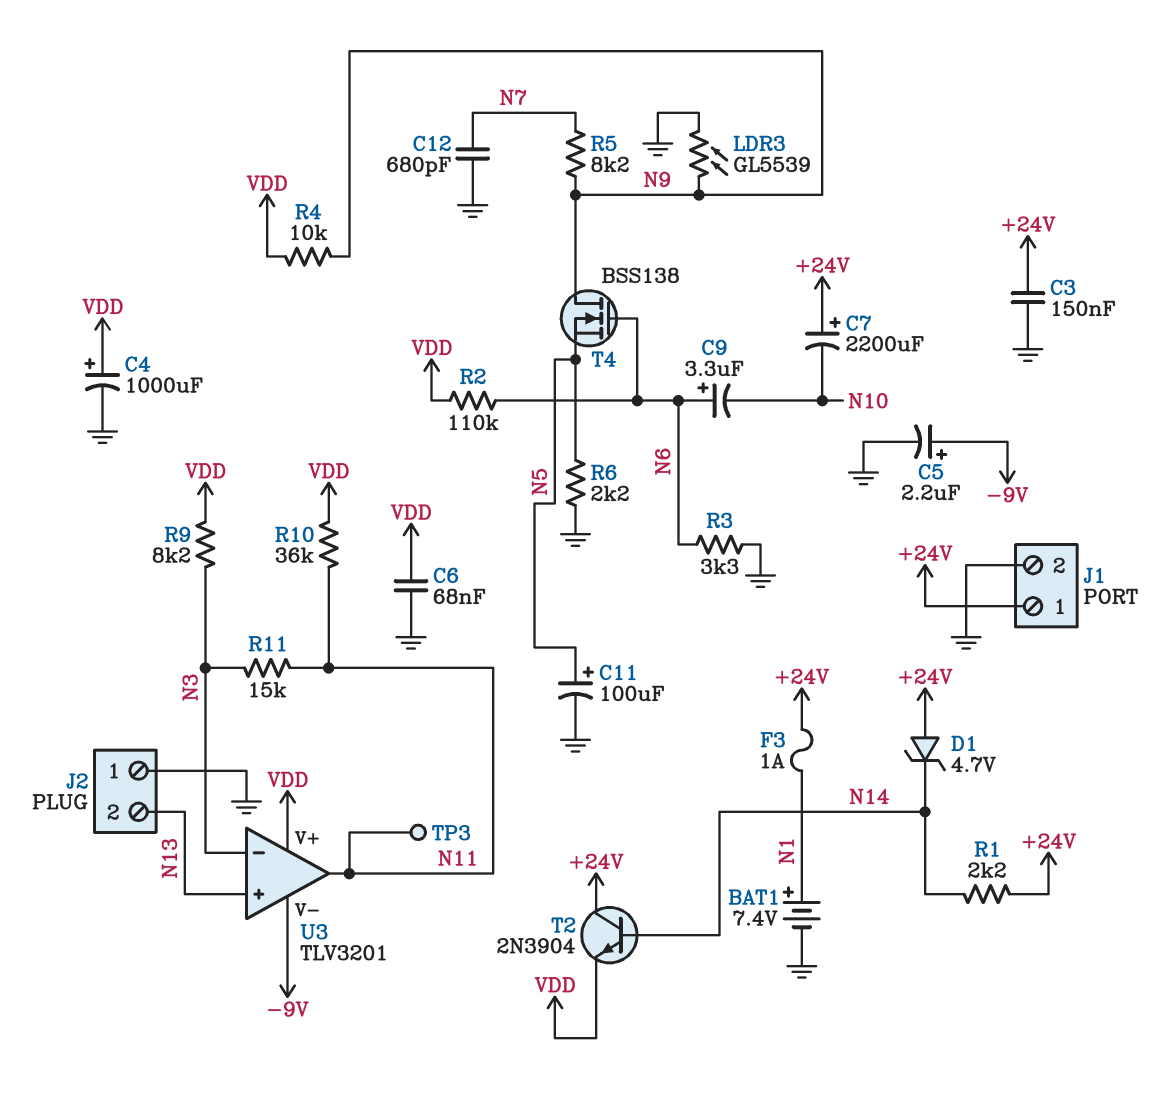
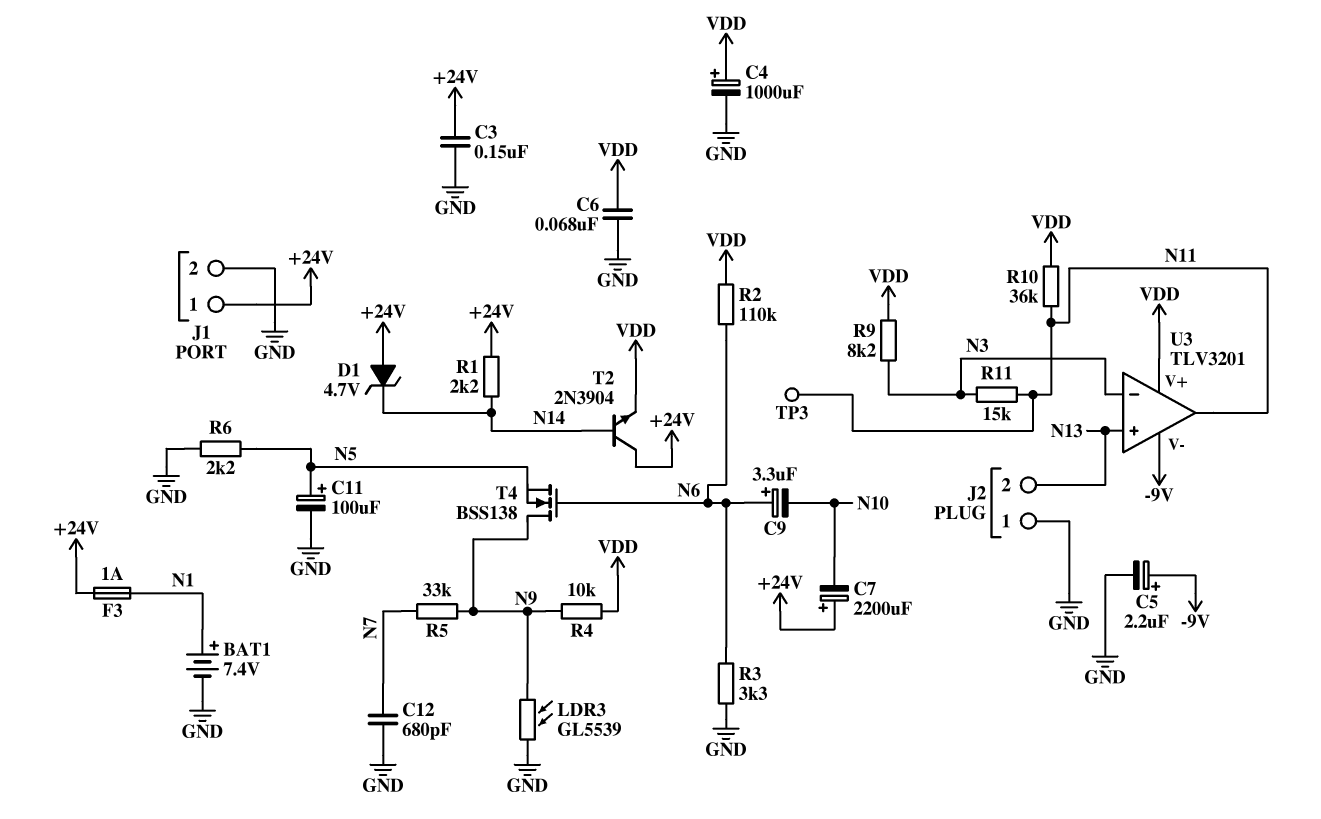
R5: 8.2k (N7, N9) -> 33k (N7, N9)

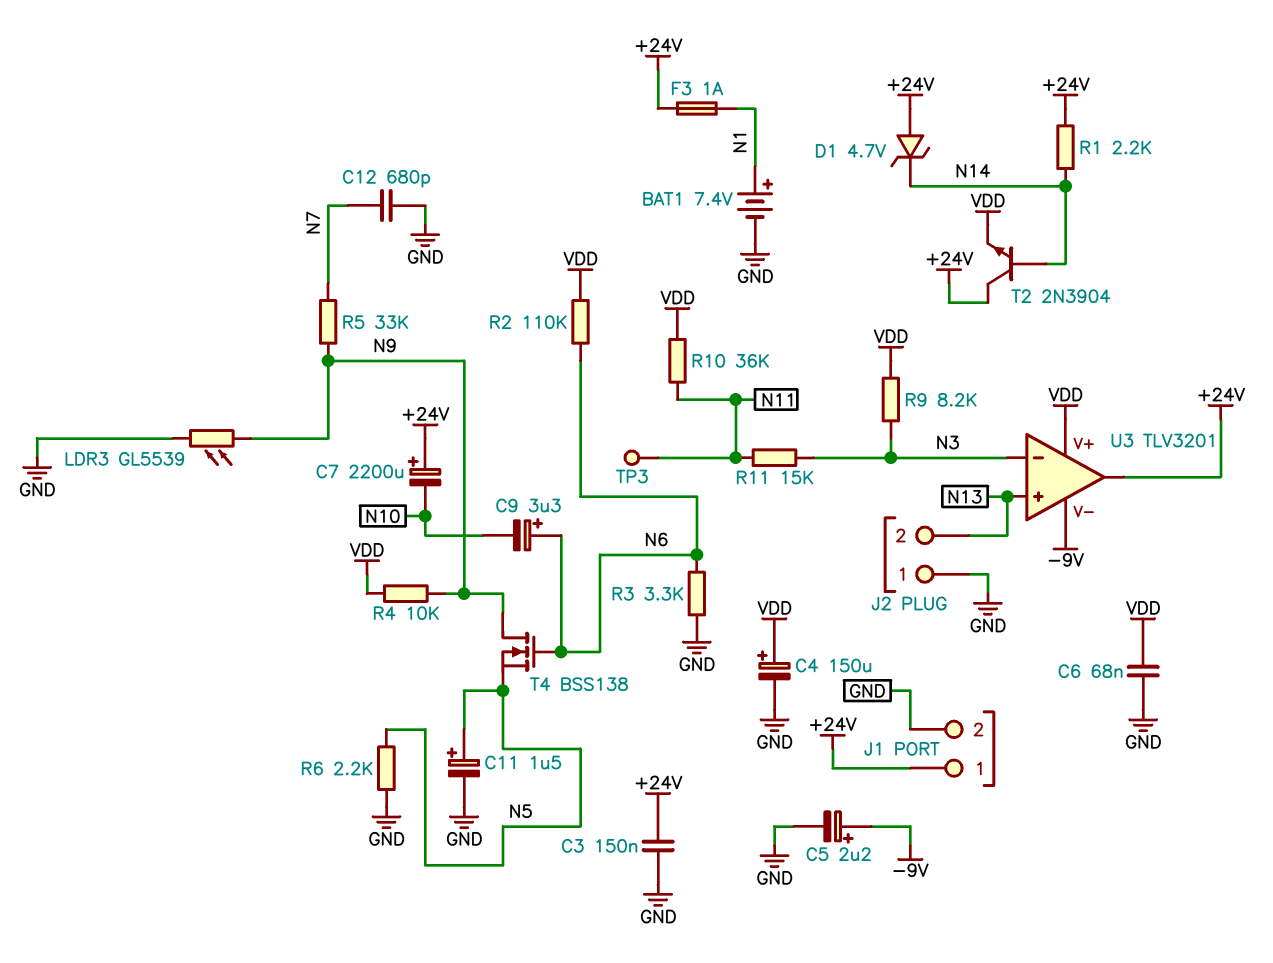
C4: 1000uF (plus VDD, minus GND) -> 150uF (plus VDD, minus GND)
C11: 100uF (plus N5, minus GND) -> 1.5uF (plus N5, minus GND)
U3 pin out: N11 -> +24V

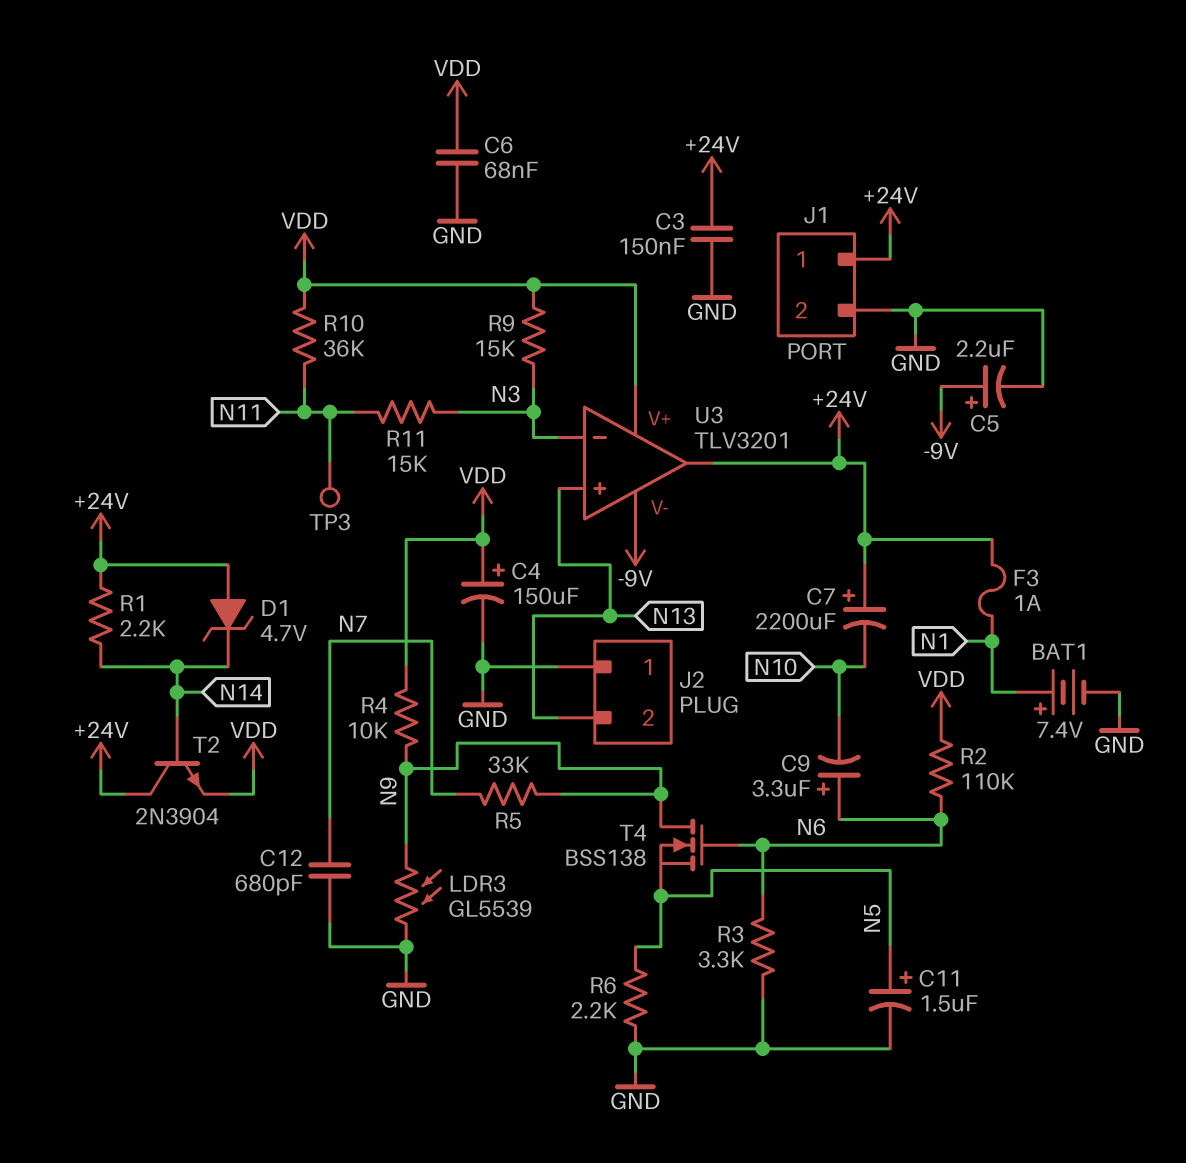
R9: 8.2k (N3, VDD) -> 15k (N3, VDD)

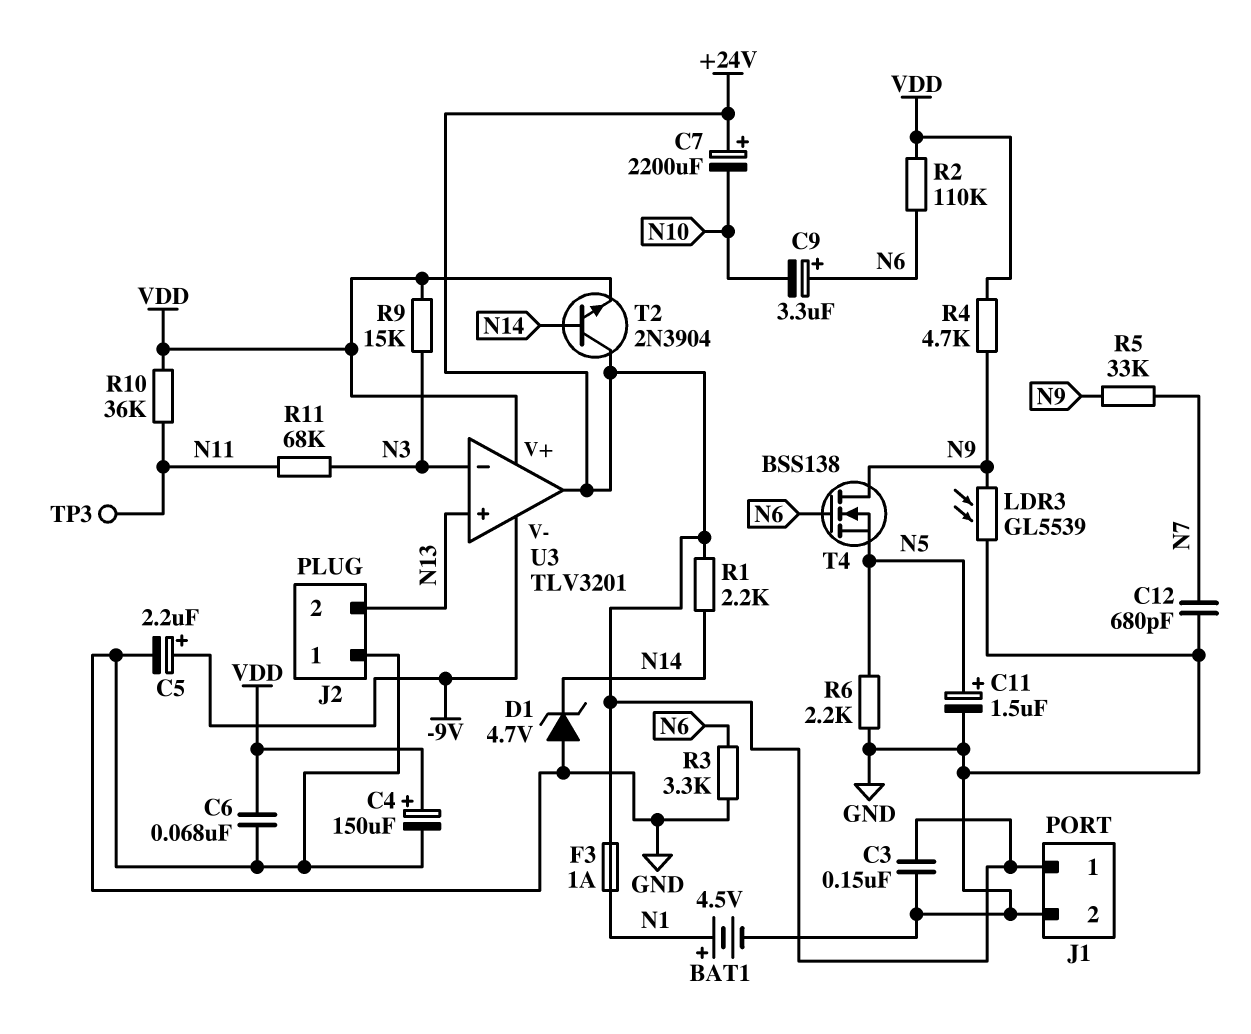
BAT1: 7.4V (plus N1, minus GND) -> 4.5V (plus N1, minus GND)
D1: zener 4.7V (A +24V, K N14) -> zener 4.7V (A GND, K N14)
R4: 10k (N9, VDD) -> 4.7k (N9, VDD)
R11: 15k (N3, N11) -> 68k (N3, N11)

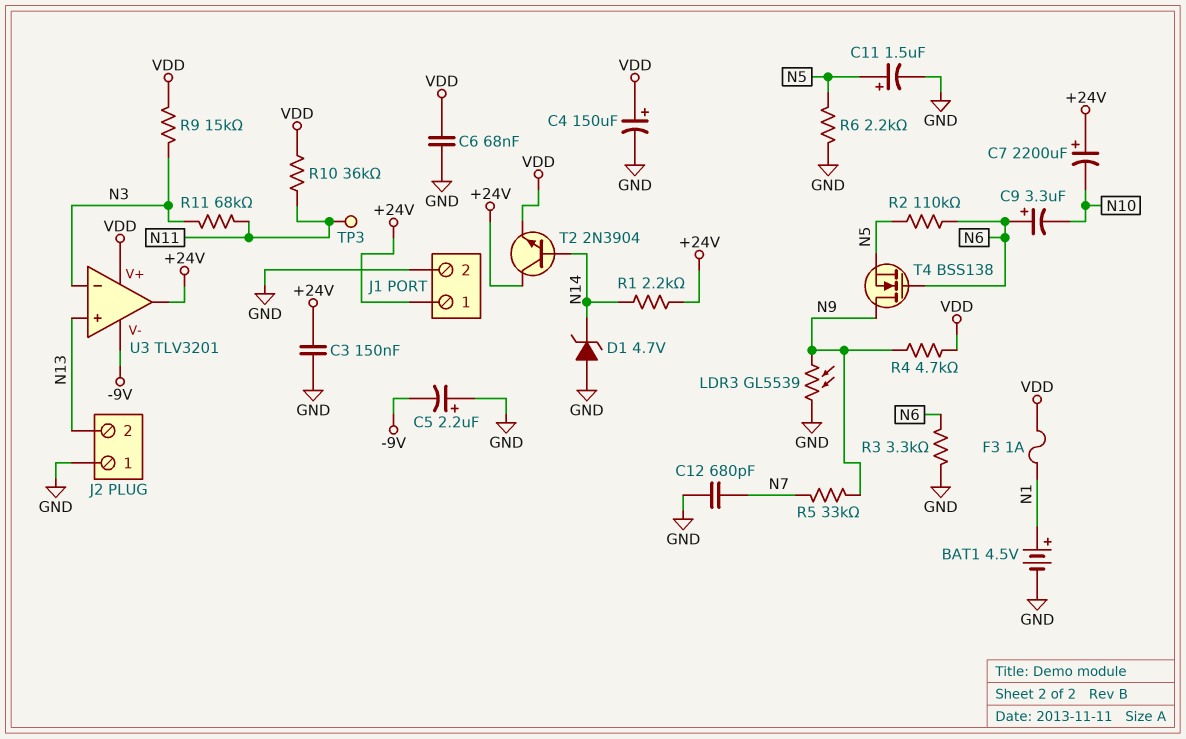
C5: 2.2uF (plus -9V, minus GND) -> 2.2uF (plus GND, minus -9V)
F3: 1A (+24V, N1) -> 1A (N1, VDD)
R2: 110k (N6, VDD) -> 110k (N5, N6)

